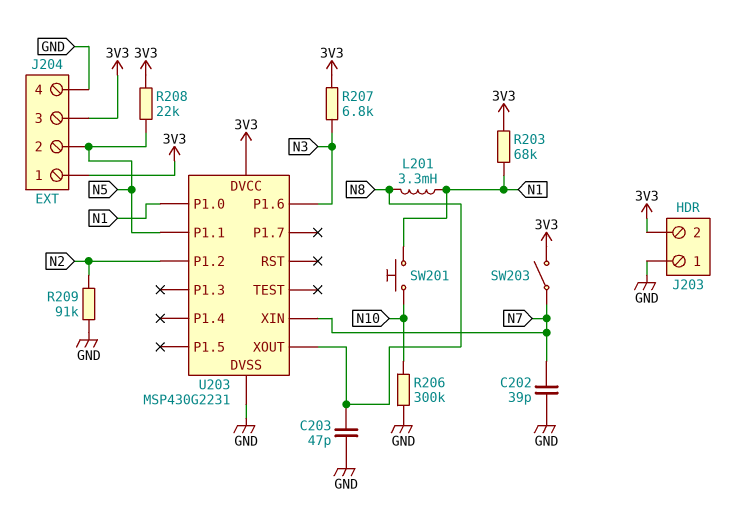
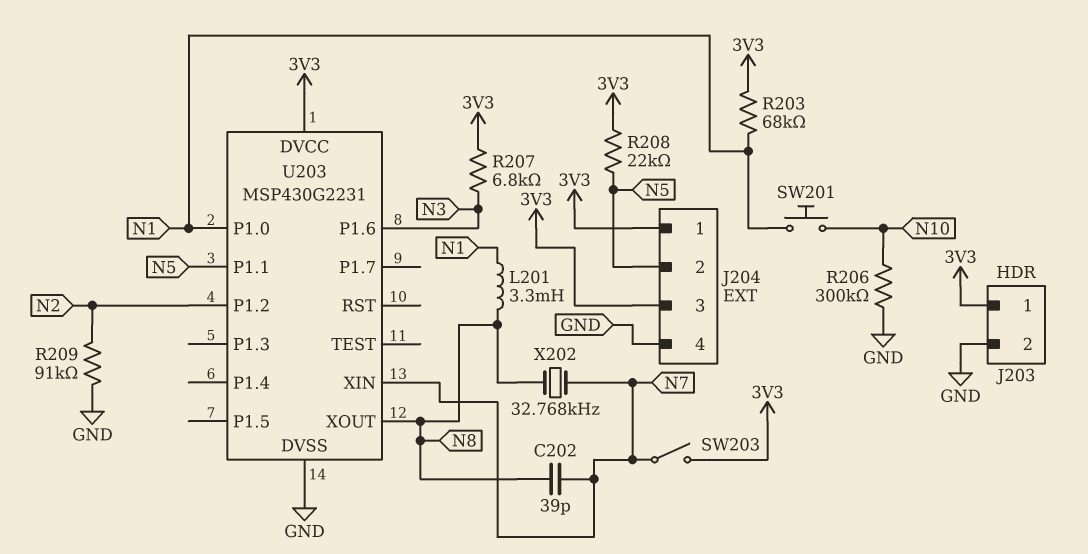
C202: 39pF (GND, N7) -> 39pF (N7, N8)
C203: 47pF (GND, N8) -> none
J203 pin 1: GND -> 3V3
J203 pin 2: 3V3 -> GND
X202: none -> 32.768kHz (N7, N8)

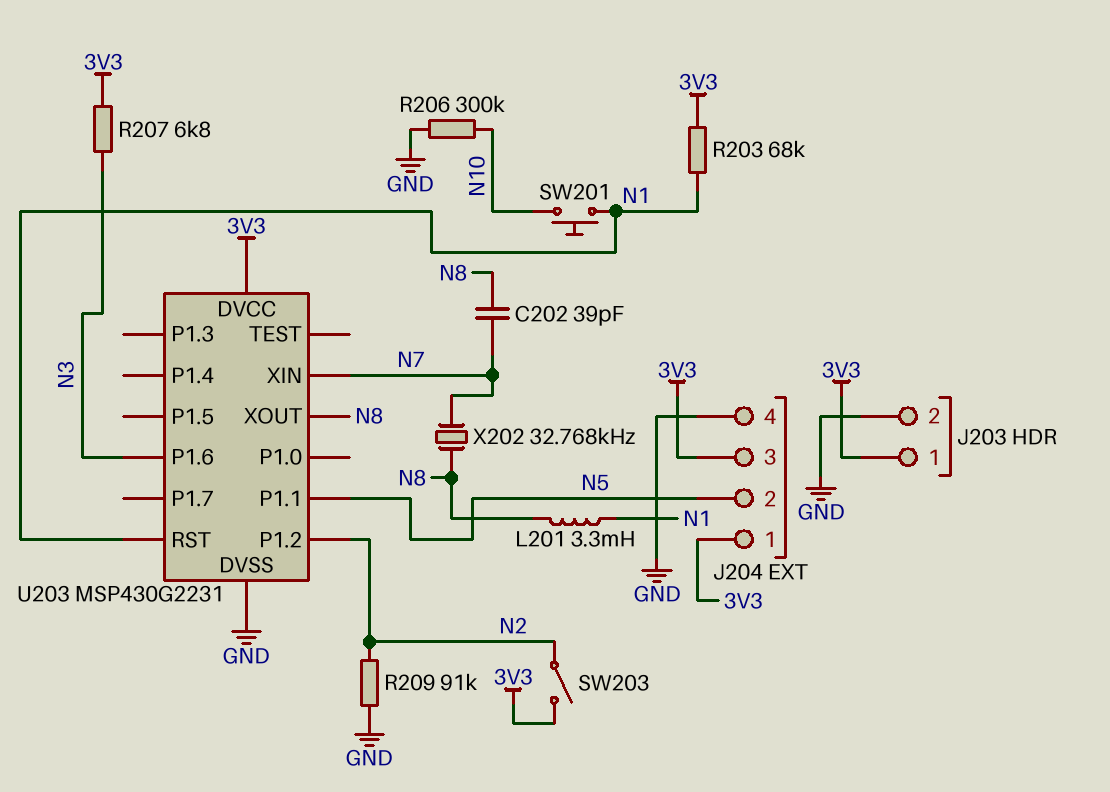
R208: 22k (3V3, N5) -> none
SW203: switch (3V3, N7) -> switch (3V3, N2)
U203 pin P1.0: N1 -> none
U203 pin RST: none -> N1

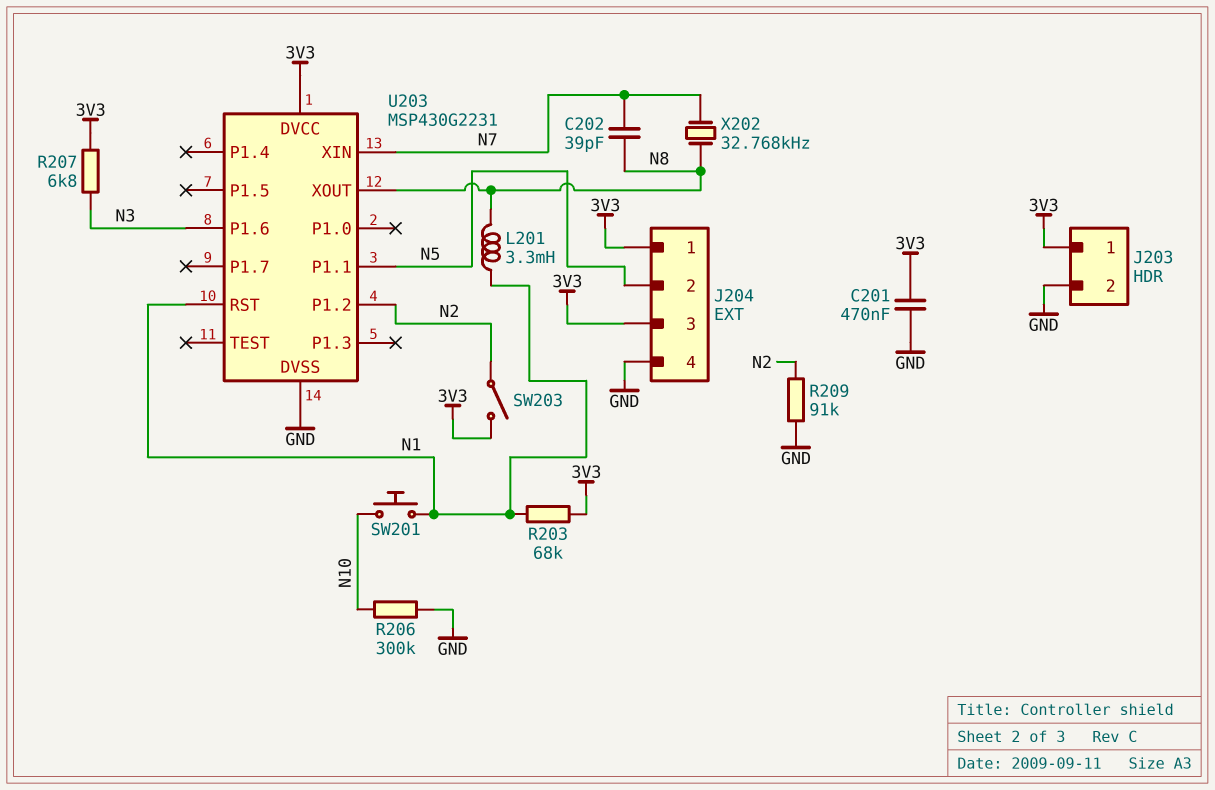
C201: none -> 470nF (3V3, GND)

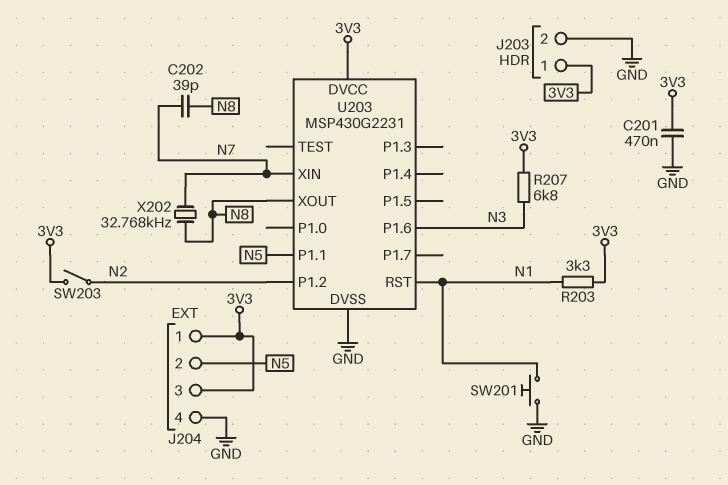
L201: 3.3mH (N1, N8) -> none
R203: 68k (3V3, N1) -> 3.3k (3V3, N1)
R206: 300k (GND, N10) -> none
R209: 91k (GND, N2) -> none
SW201: button (N1, N10) -> button (GND, N1)

